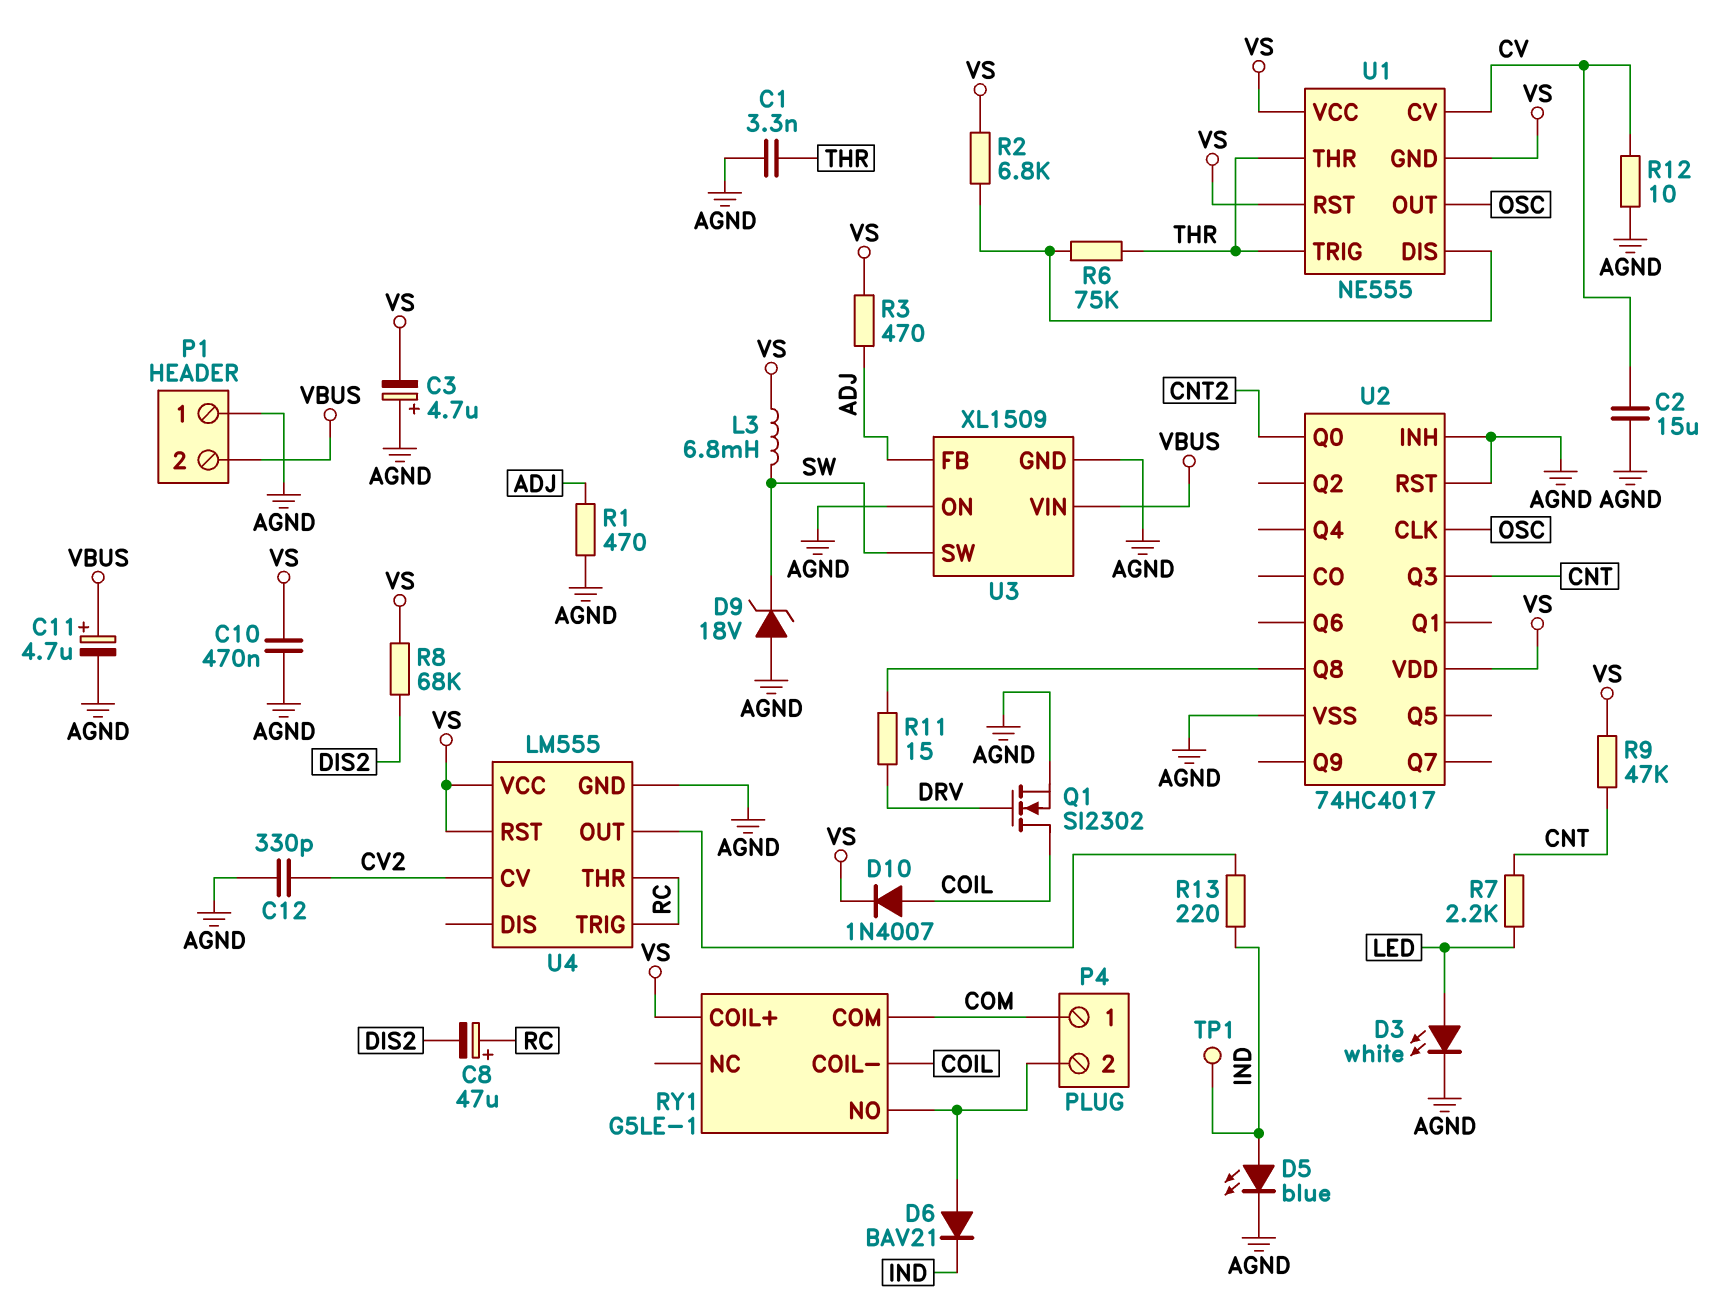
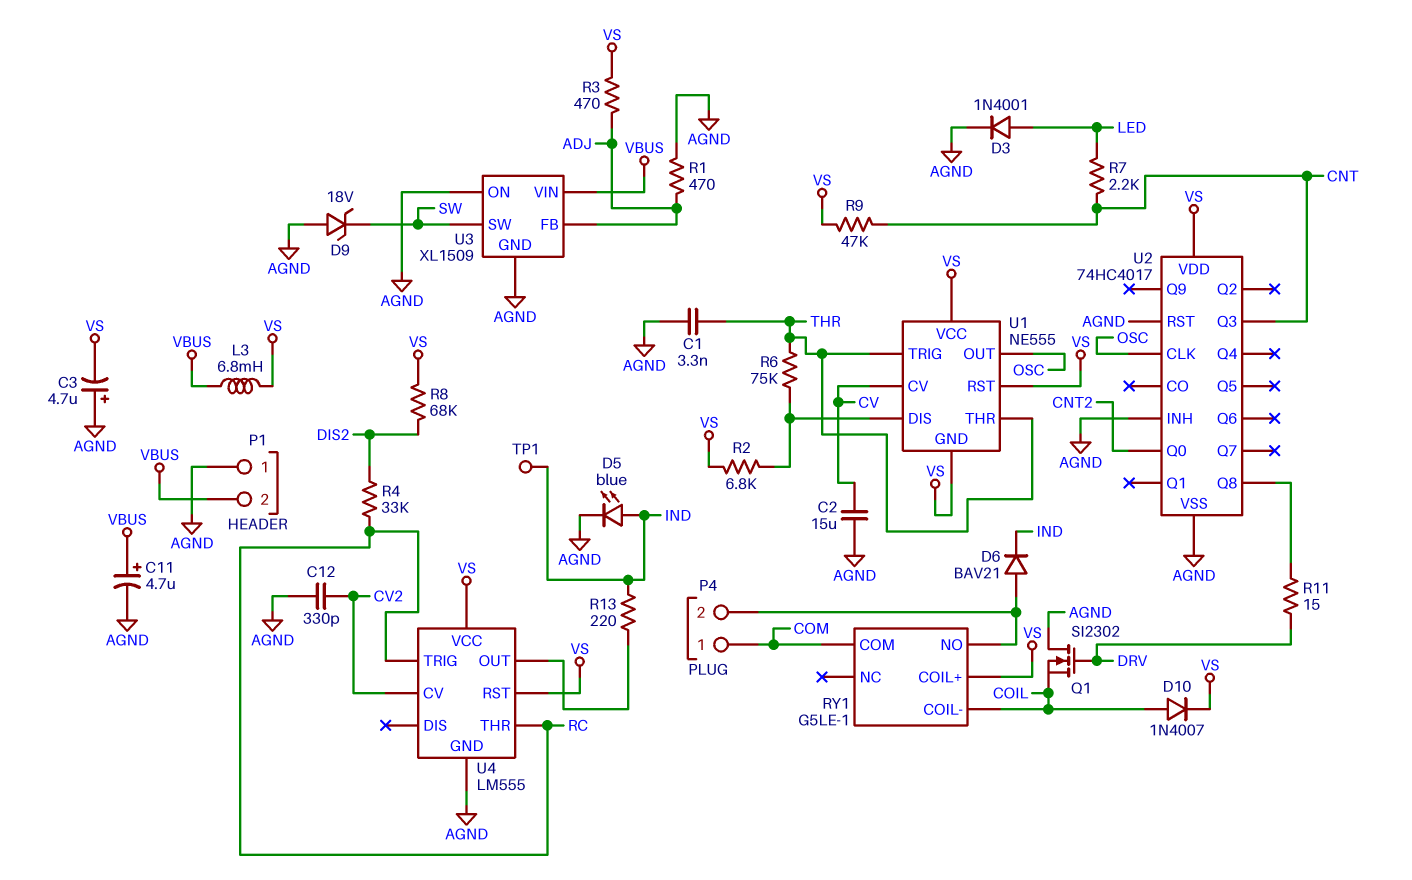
C8: 47uF (plus RC, minus DIS2) -> none
C10: 470nF (AGND, VS) -> none
D3: LED white (A LED, K AGND) -> diode 1N4001 (A LED, K AGND)
L3: 6.8mH (SW, VS) -> 6.8mH (VBUS, VS)
Q1: NMOS SI2302 (G DRV, D COIL, S AGND) -> NMOS SI2302 (G DRV, D AGND, S COIL)
R4: none -> 33k (DIS2, RC)
R12: 10 (AGND, CV) -> none

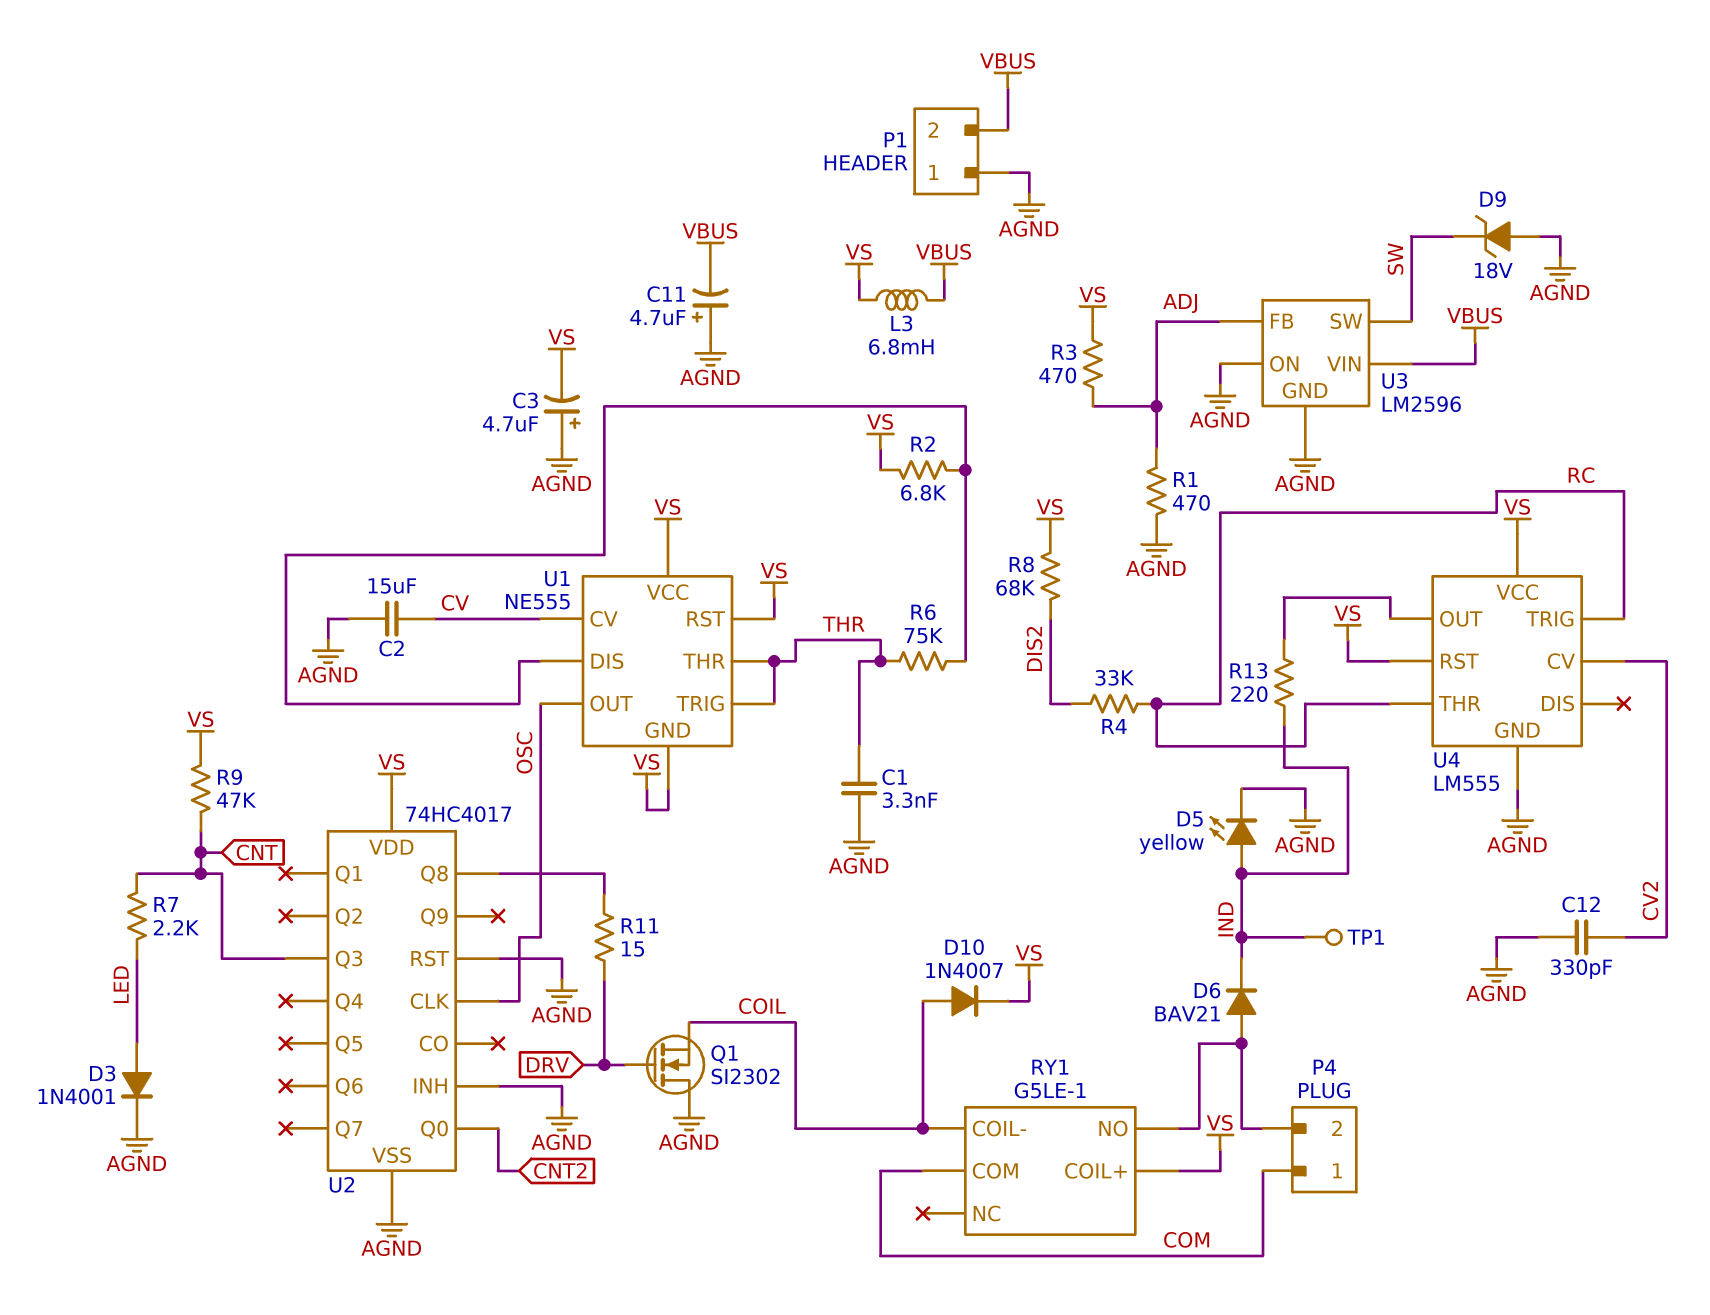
C11: 4.7uF (plus VBUS, minus AGND) -> 4.7uF (plus AGND, minus VBUS)
D5: LED blue (A IND, K AGND) -> LED yellow (A IND, K AGND)
U3: XL1509 -> LM2596

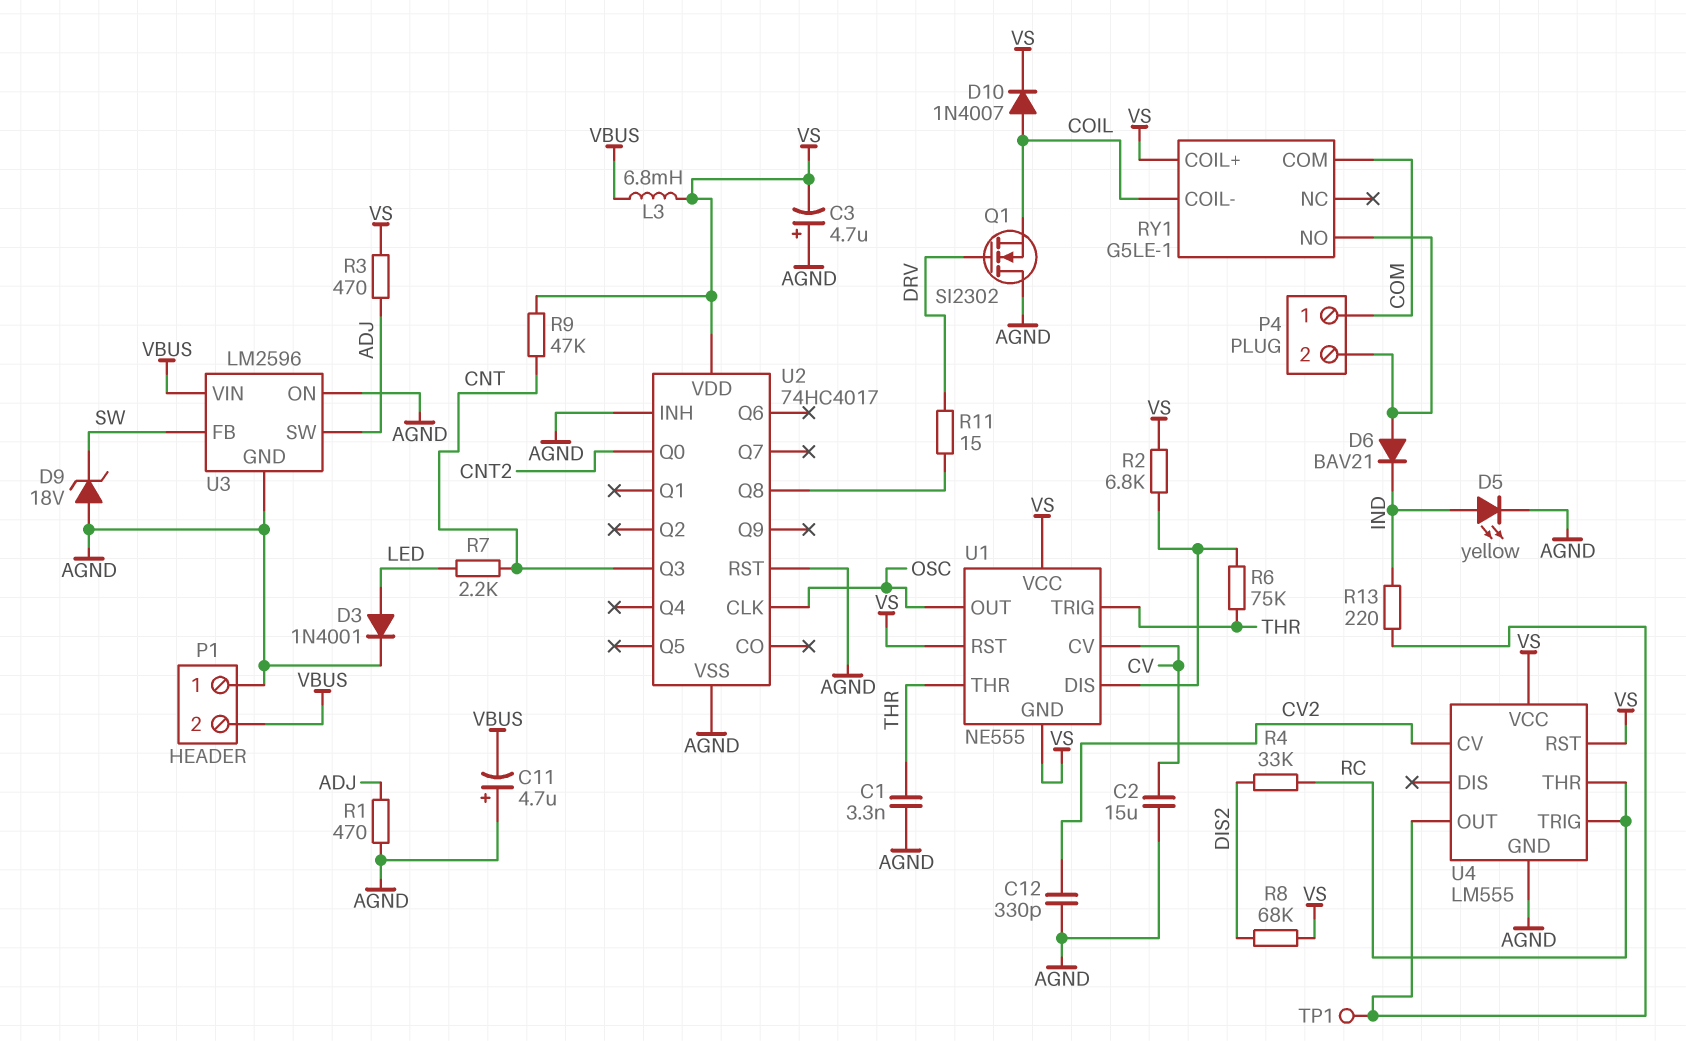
TP1: test point (IND) -> test point (U4/OUT)
U3 pin FB: ADJ -> SW
U3 pin SW: SW -> ADJ

